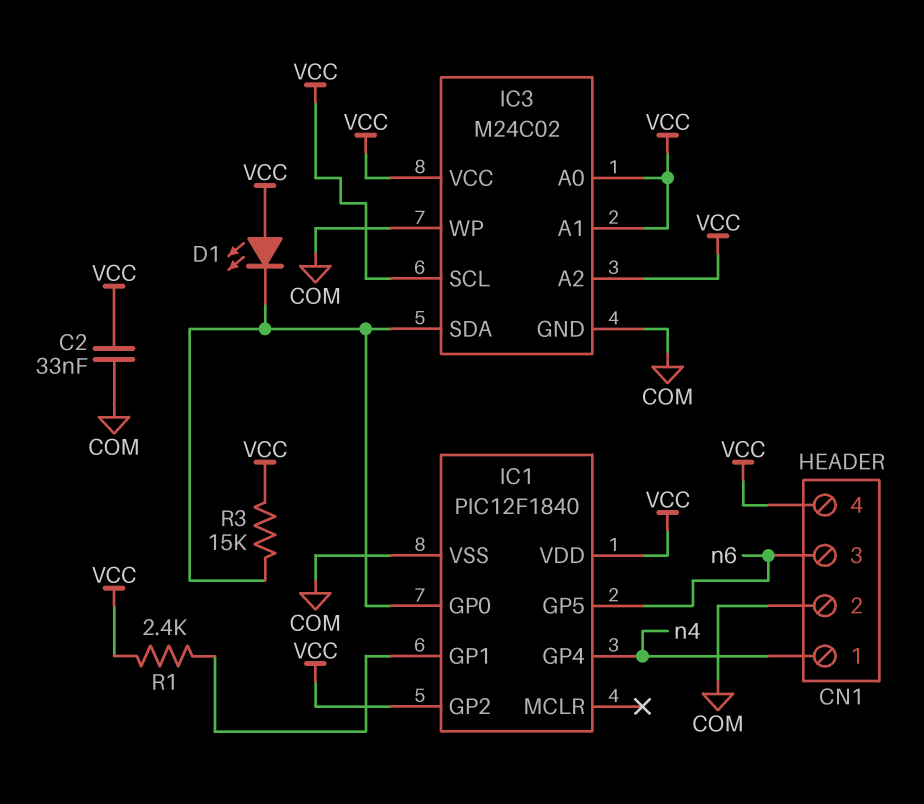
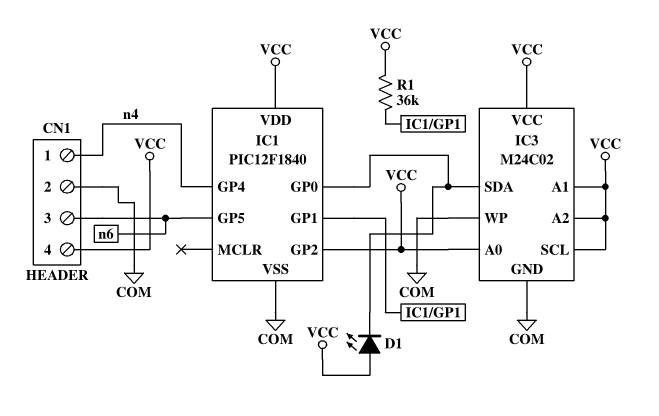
C2: 33nF (COM, VCC) -> none
R1: 2.4k (IC1/GP1, VCC) -> 36k (IC1/GP1, VCC)
R3: 15k (IC1/GP0, VCC) -> none

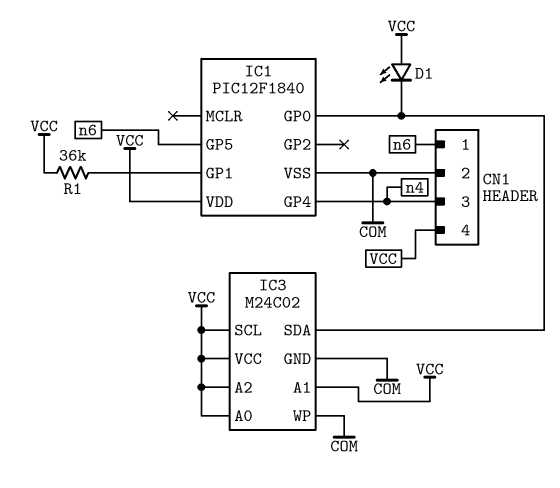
CN1 pin 1: n4 -> n6
CN1 pin 3: n6 -> n4
IC1 pin GP2: VCC -> none

